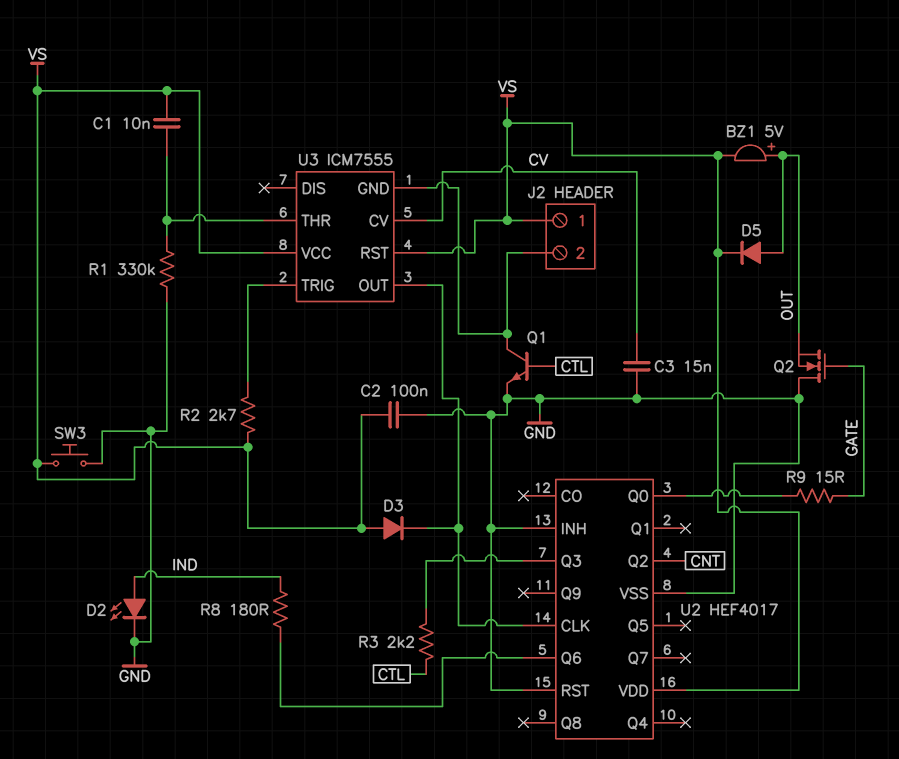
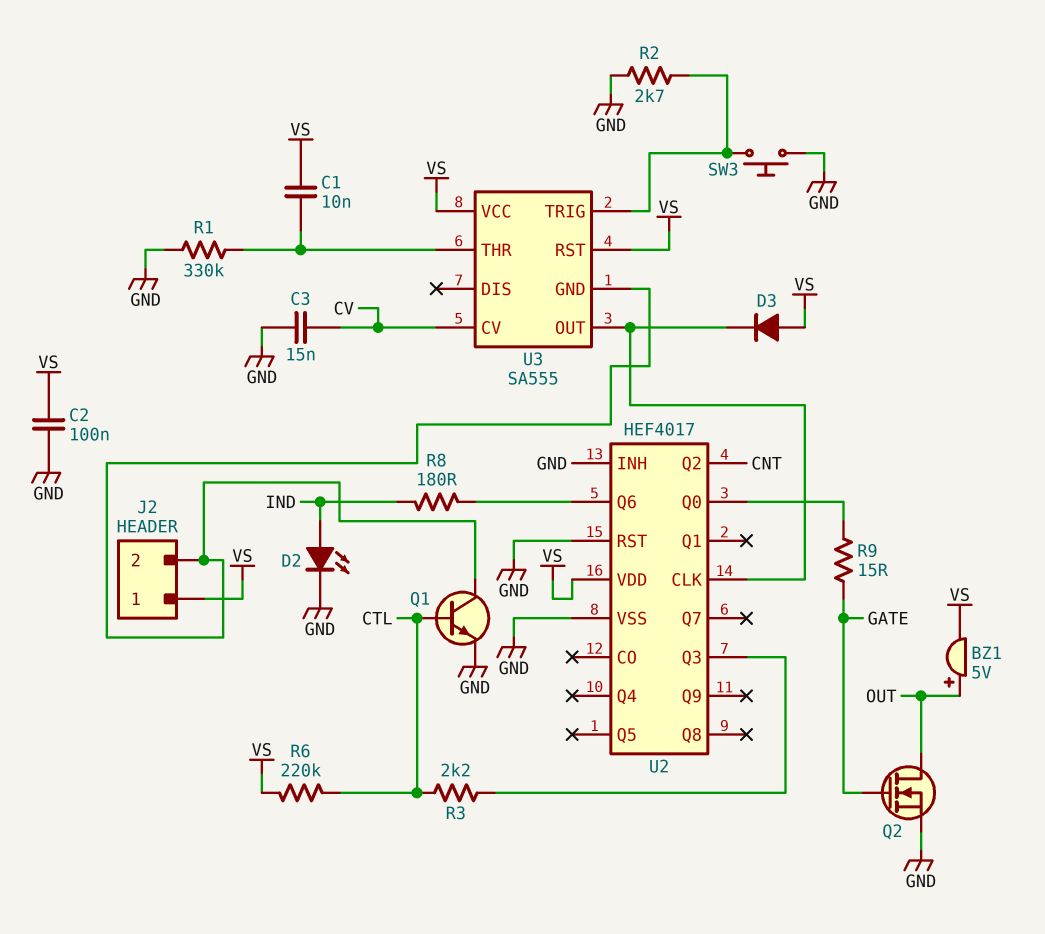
D5: diode (A OUT, K VS) -> none
Q2: NMOS (G GATE, D GND, S OUT) -> NMOS (G GATE, D OUT, S GND)
R2: 2.7k (U3/TRIG, VS) -> 2.7k (GND, U3/TRIG)
R6: none -> 220k (CTL, VS)
SW3: button (GND, VS) -> button (GND, U3/TRIG)
U3: ICM7555 -> SA555

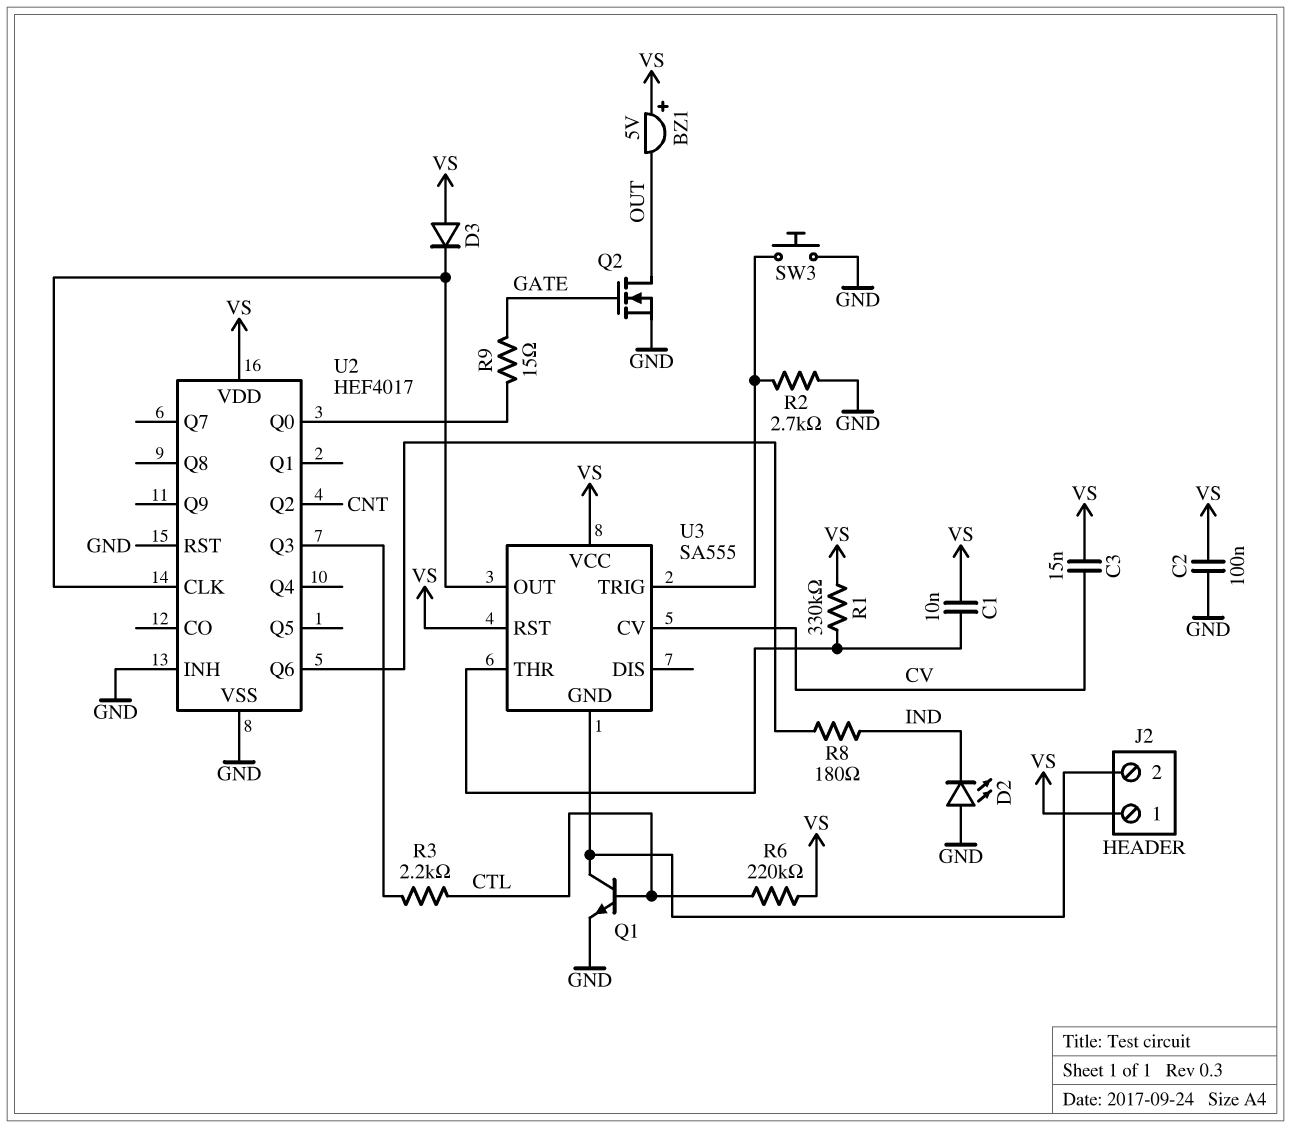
BZ1: buzzer 5V (plus OUT, minus VS) -> buzzer 5V (plus VS, minus OUT)
C3: 15nF (CV, GND) -> 15nF (CV, VS)
D2: LED (A IND, K GND) -> LED (A GND, K IND)
R1: 330k (GND, U3/THR) -> 330k (U3/THR, VS)

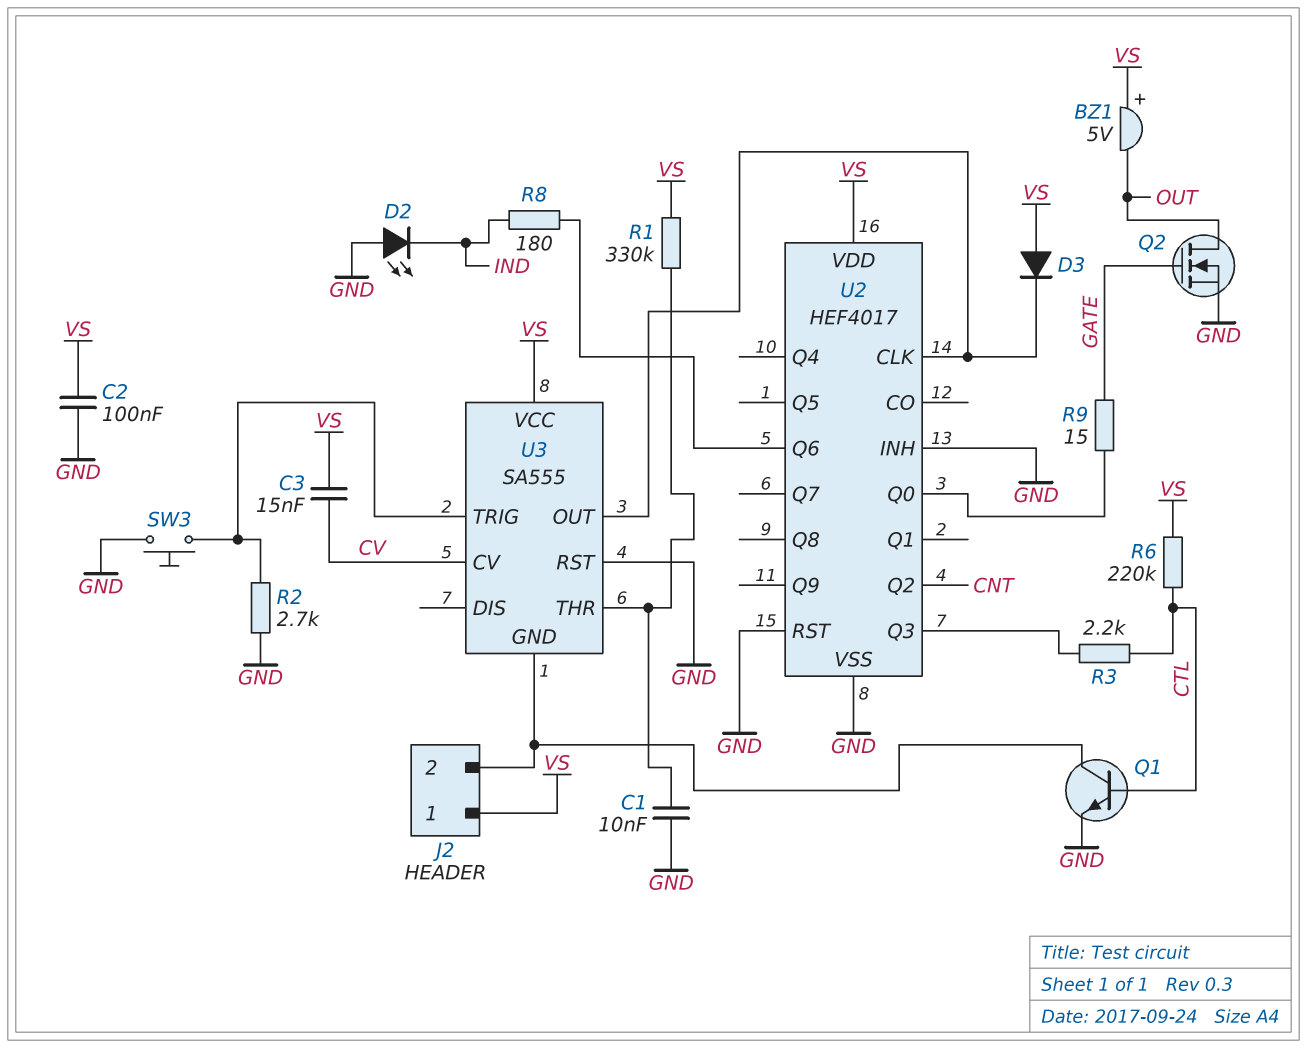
C1: 10nF (U3/THR, VS) -> 10nF (GND, U3/THR)
U3 pin RST: VS -> GND

